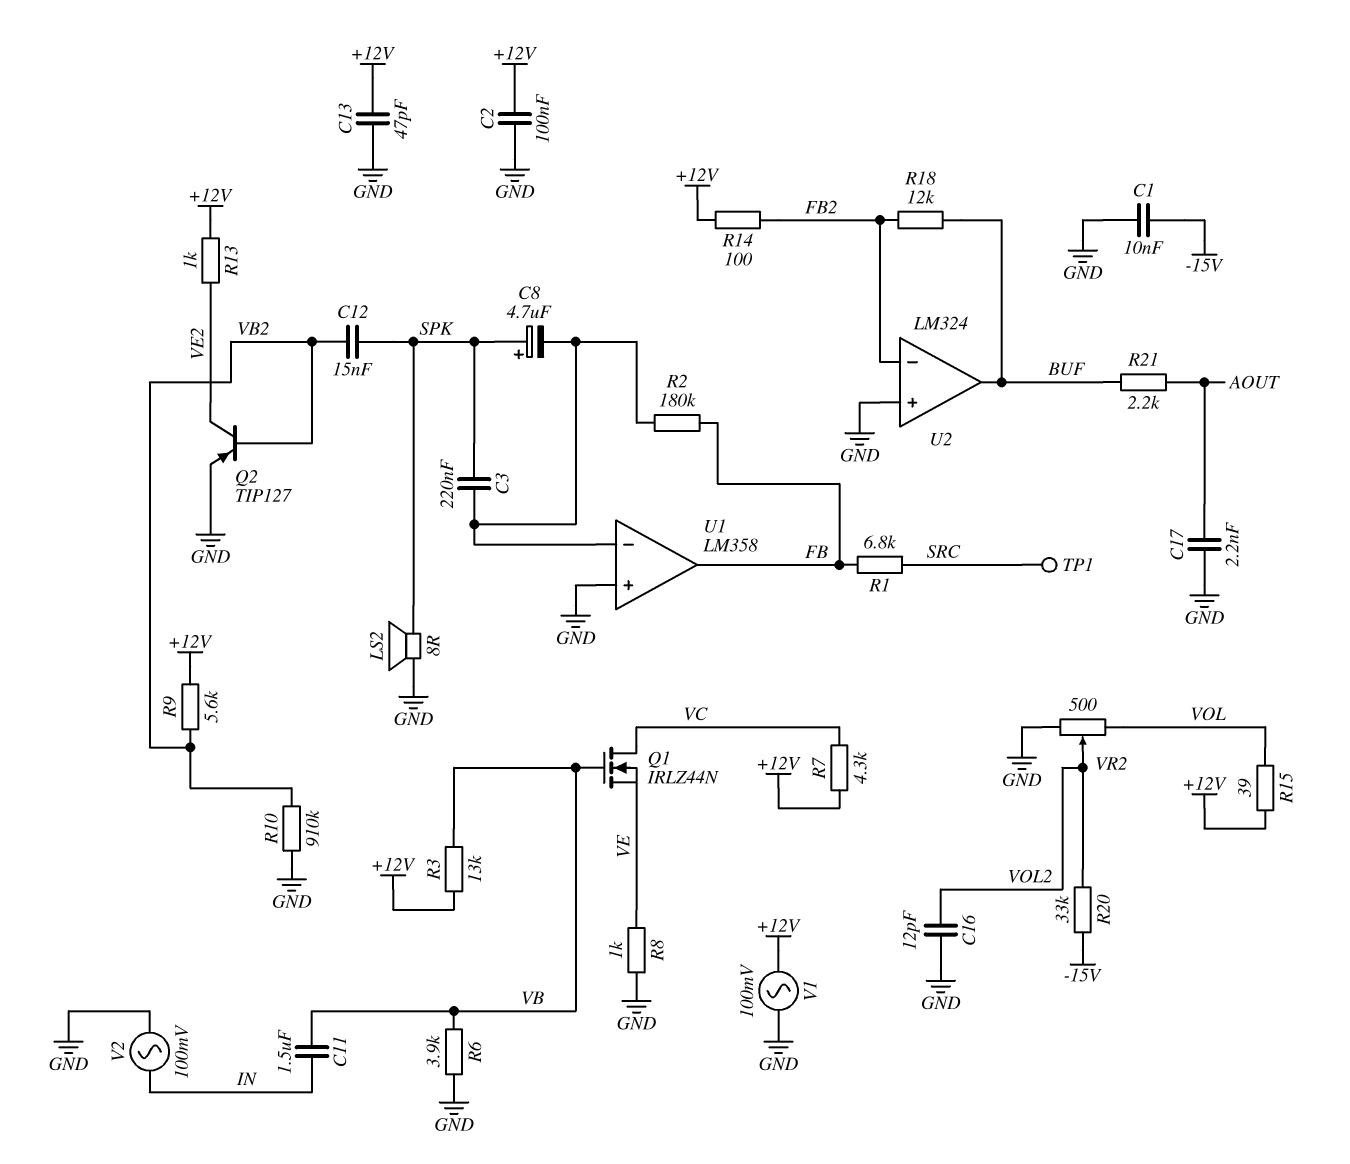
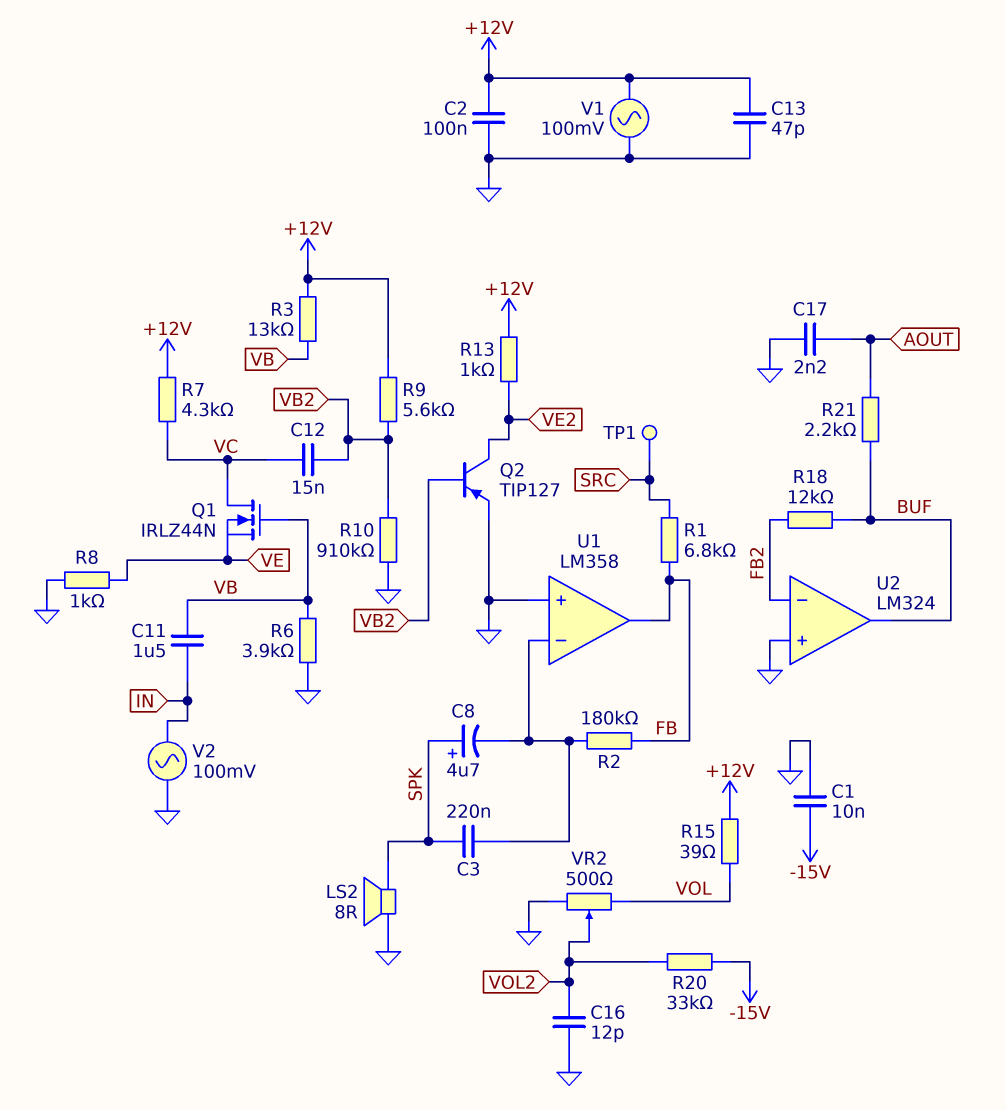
C12: 15nF (SPK, VB2) -> 15nF (VB2, VC)
R14: 100 (+12V, FB2) -> none

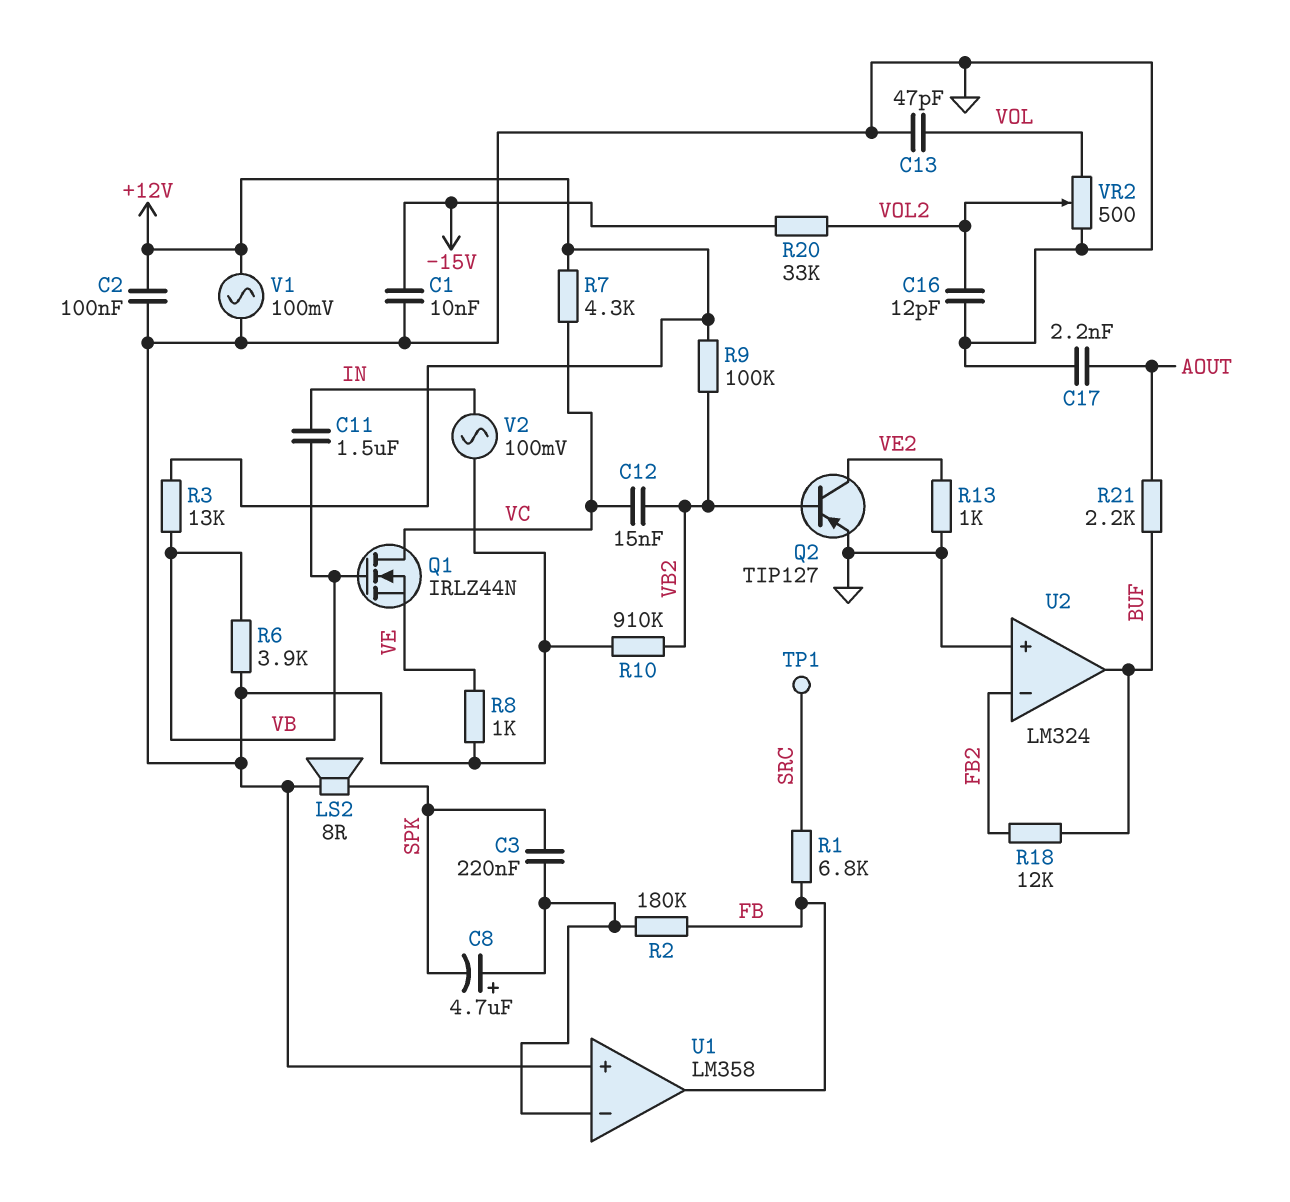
C8: 4.7uF (plus SPK, minus U1/in-) -> 4.7uF (plus U1/in-, minus SPK)
C13: 47pF (+12V, GND) -> 47pF (GND, VOL)
R9: 5.6k (+12V, VB2) -> 100k (+12V, VB2)
R13: 1k (+12V, VE2) -> 1k (GND, VE2)
R15: 39 (+12V, VOL) -> none

